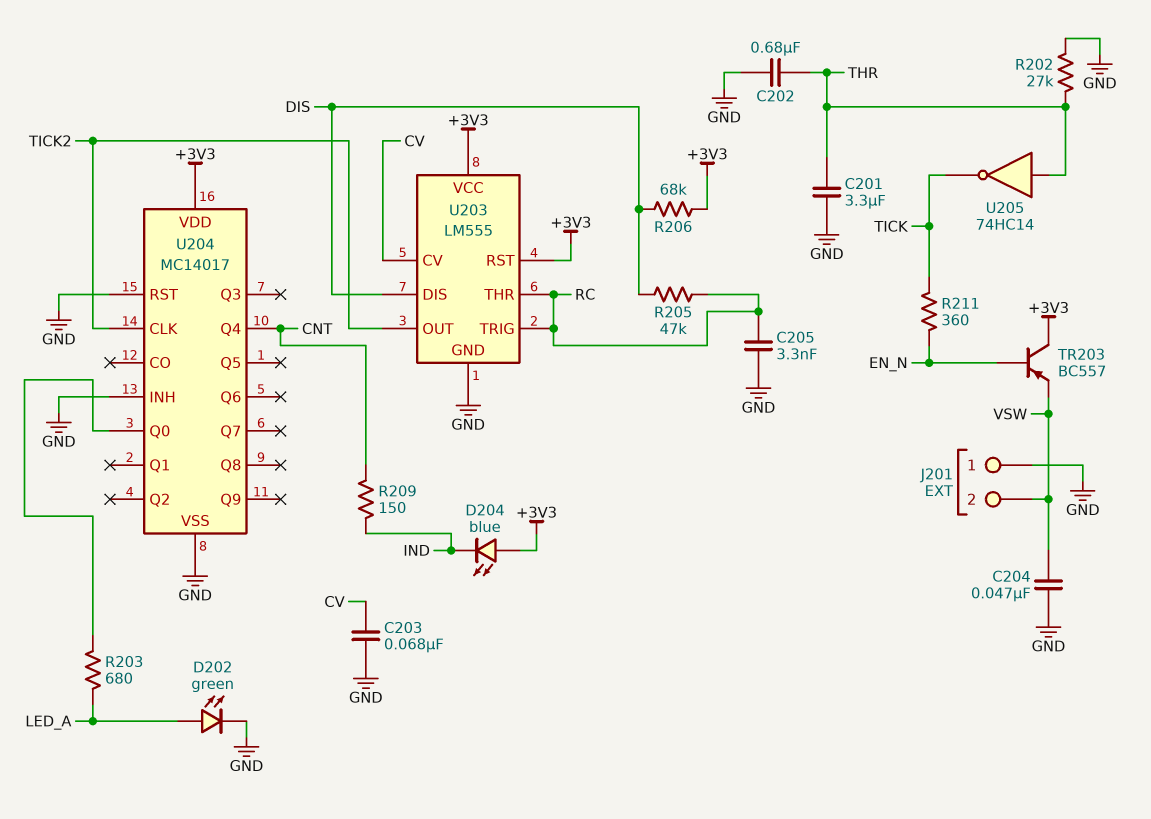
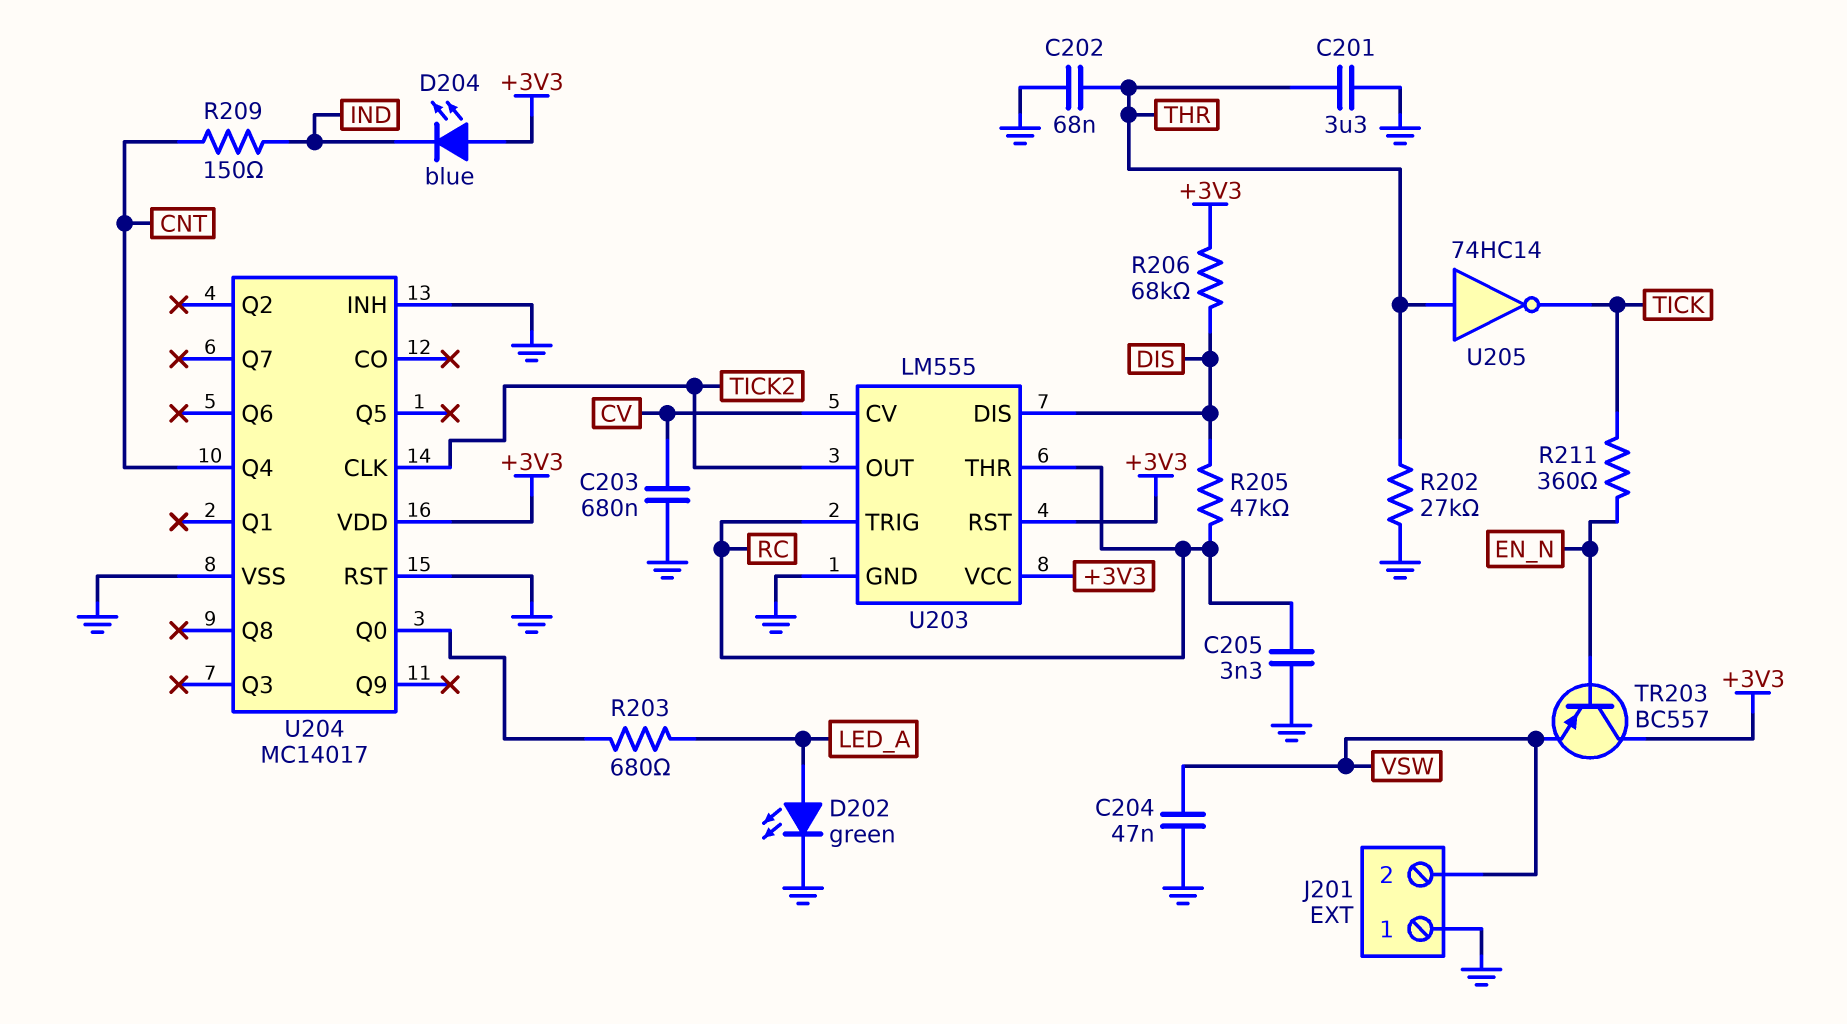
C202: 680nF (GND, THR) -> 68nF (GND, THR)
C203: 68nF (CV, GND) -> 680nF (CV, GND)

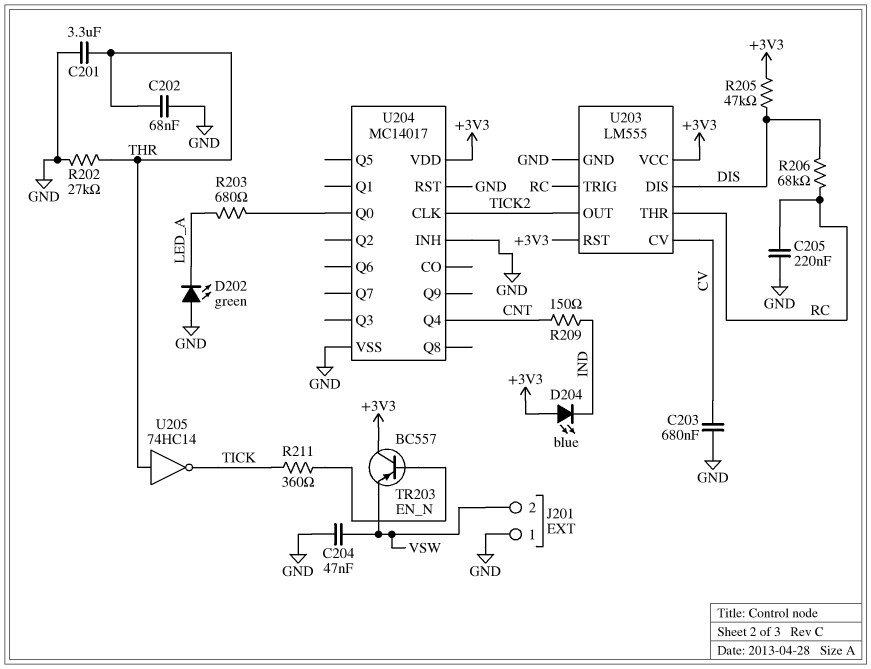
C205: 3.3nF (GND, RC) -> 220nF (GND, RC)
D202: LED green (A LED_A, K GND) -> LED green (A GND, K LED_A)
R205: 47k (DIS, RC) -> 47k (+3V3, DIS)
R206: 68k (+3V3, DIS) -> 68k (DIS, RC)

